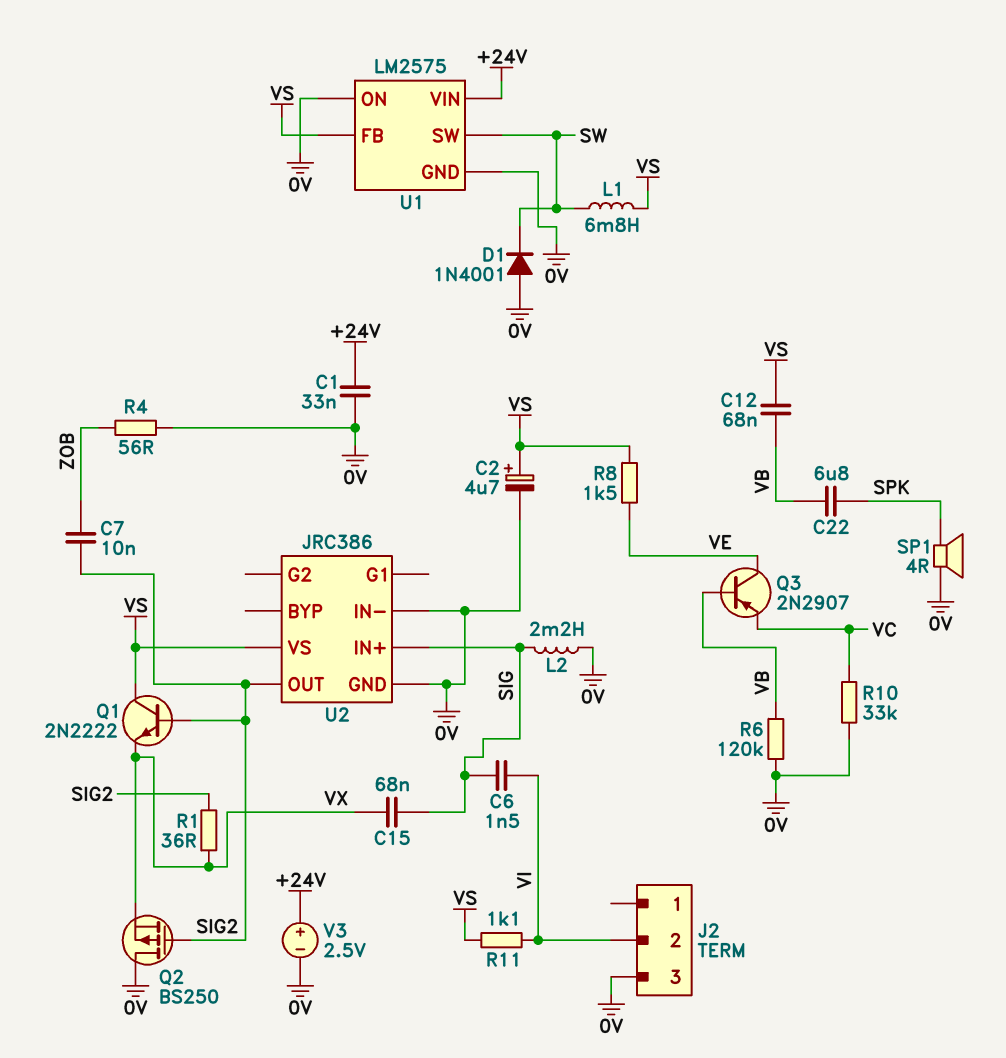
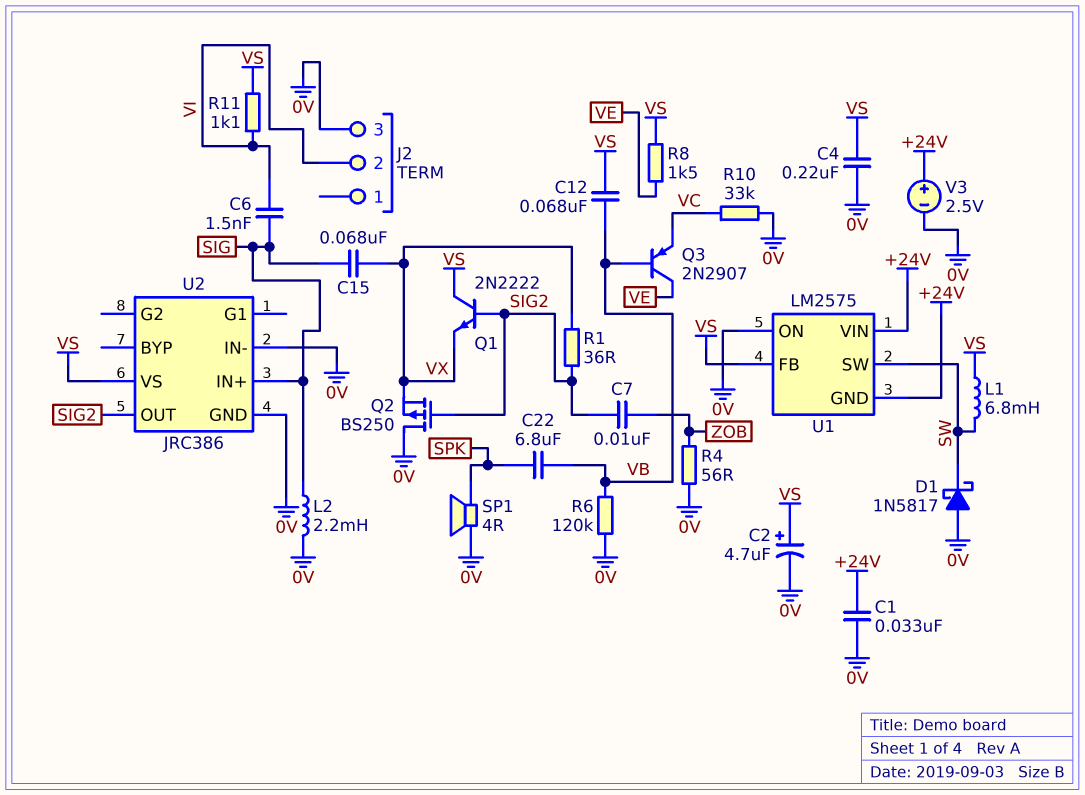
C4: none -> 220nF (0V, VS)
D1: diode 1N4001 (A 0V, K SW) -> schottky 1N5817 (A 0V, K SW)
U1 pin GND: 0V -> +24V

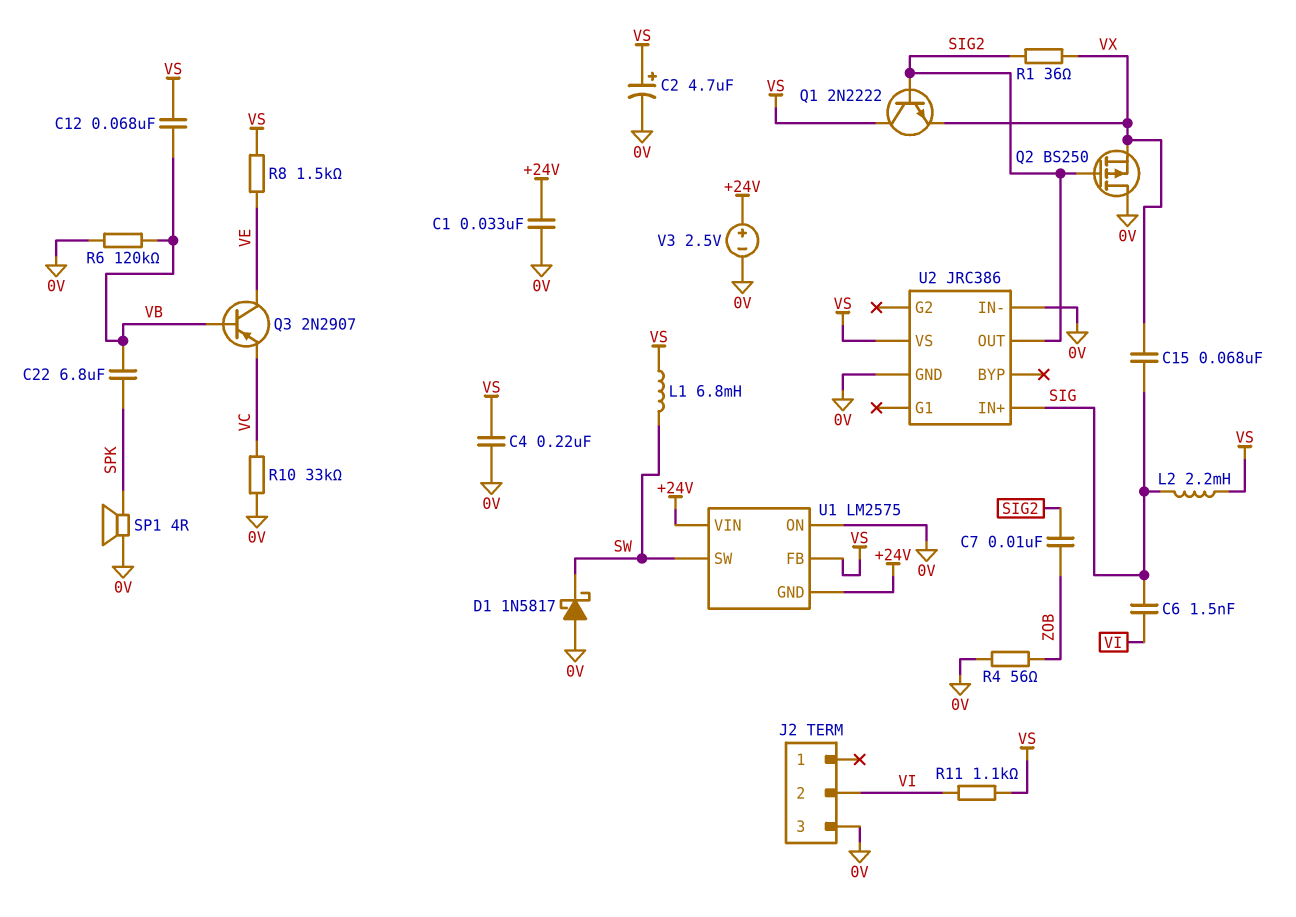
L2: 2.2mH (0V, SIG) -> 2.2mH (SIG, VS)

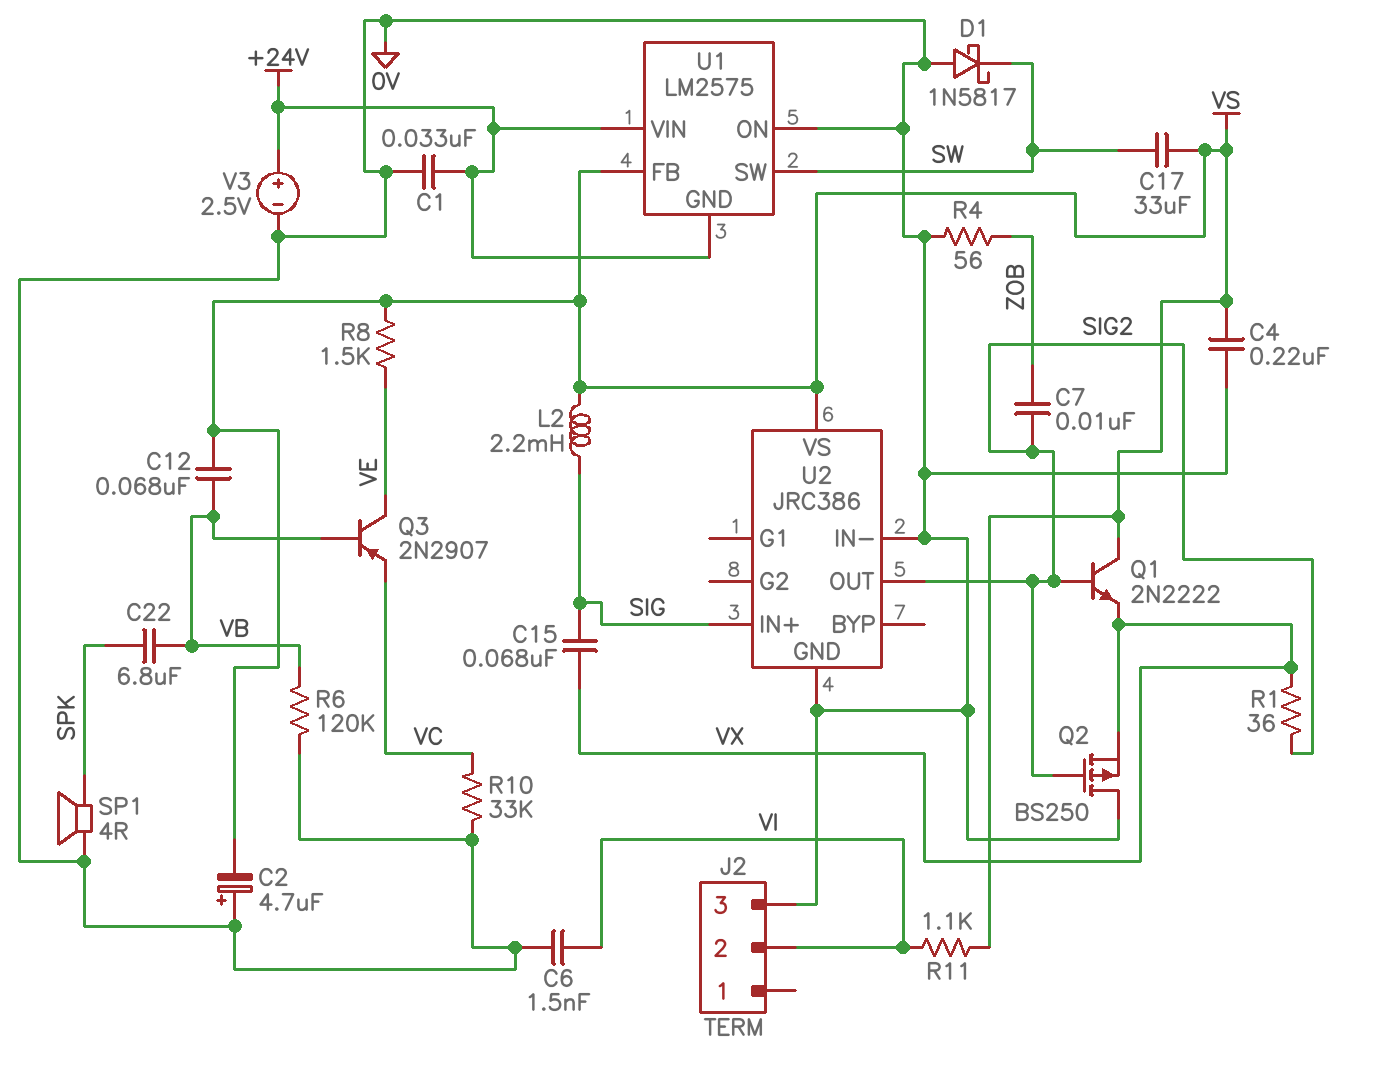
C2: 4.7uF (plus VS, minus 0V) -> 4.7uF (plus 0V, minus VS)
C6: 1.5nF (SIG, VI) -> 1.5nF (0V, VI)
C17: none -> 33uF (SW, VS)
L1: 6.8mH (SW, VS) -> none

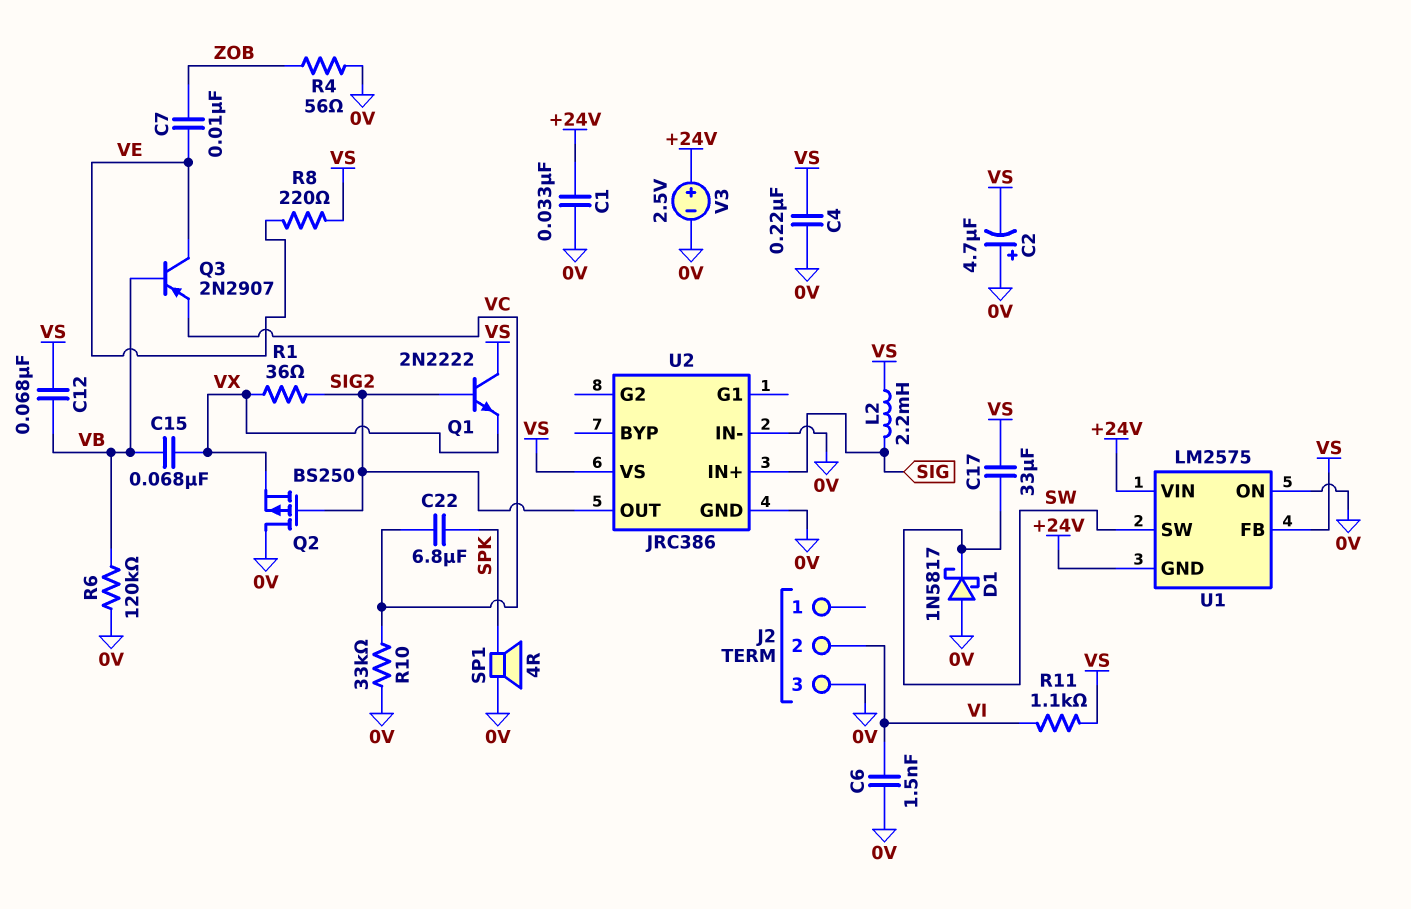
C7: 10nF (SIG2, ZOB) -> 10nF (VE, ZOB)
C15: 68nF (SIG, VX) -> 68nF (VB, VX)
C22: 6.8uF (SPK, VB) -> 6.8uF (SPK, VC)
R8: 1.5k (VE, VS) -> 220 (VE, VS)

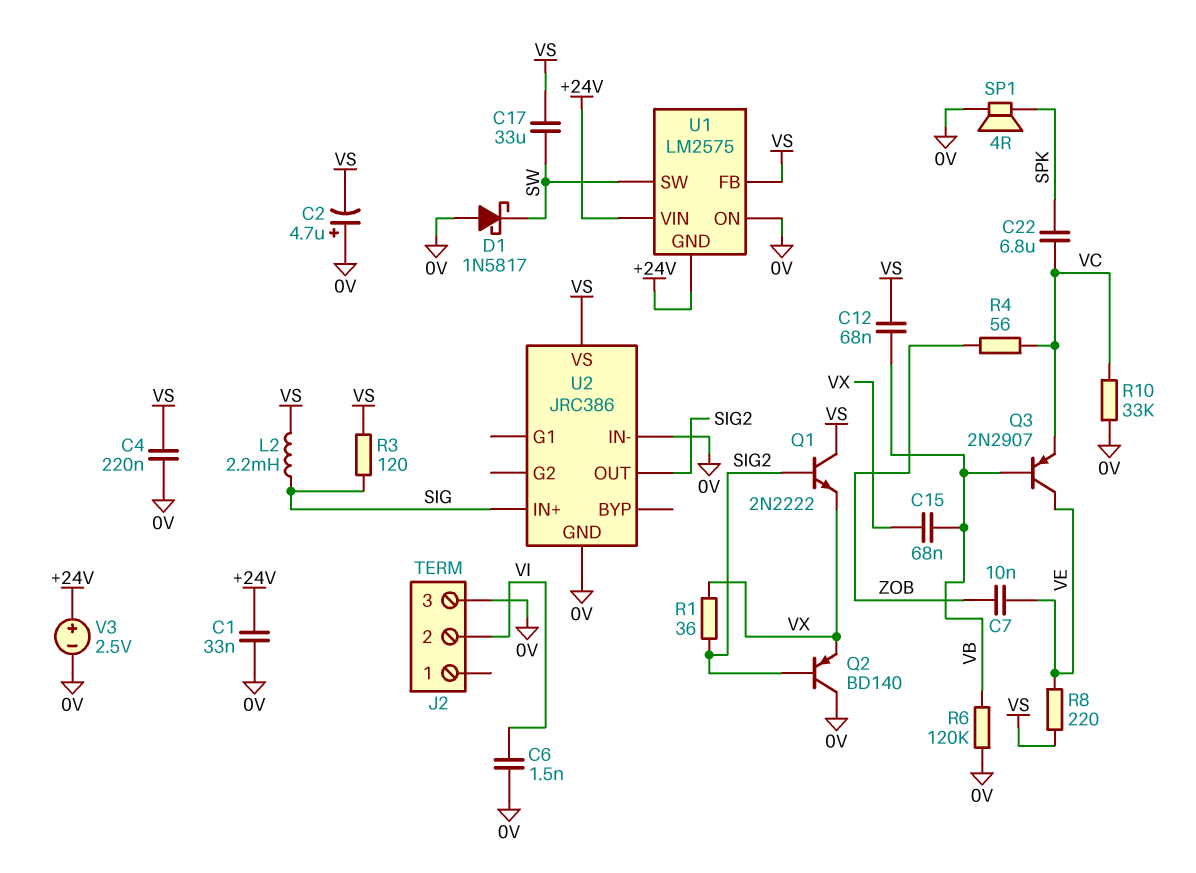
Q2: PMOS BS250 (G SIG2, D 0V, S VX) -> PNP BD140 (B SIG2, C 0V, E VX)
R3: none -> 120 (SIG, VS)
R4: 56 (0V, ZOB) -> 56 (VC, ZOB)
R11: 1.1k (VI, VS) -> none

